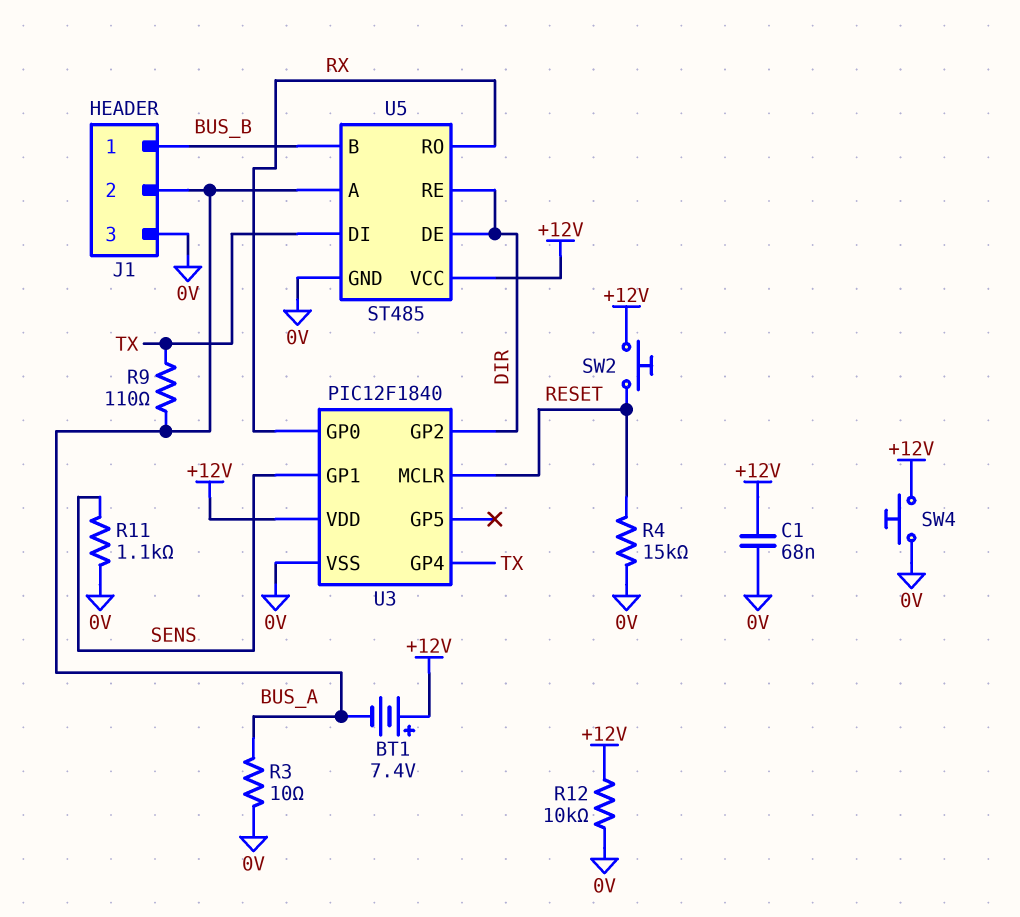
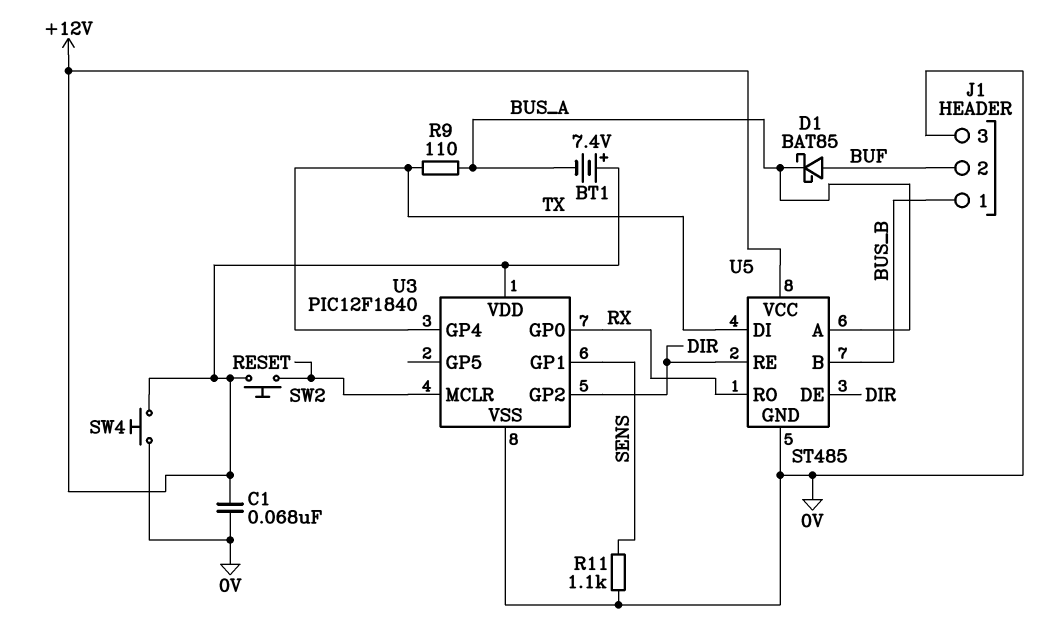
D1: none -> schottky BAT85 (A BUF, K BUS_A)
J1 pin 2: BUS_A -> BUF
R3: 10 (0V, BUS_A) -> none
R4: 15k (0V, RESET) -> none
R12: 10k (+12V, 0V) -> none

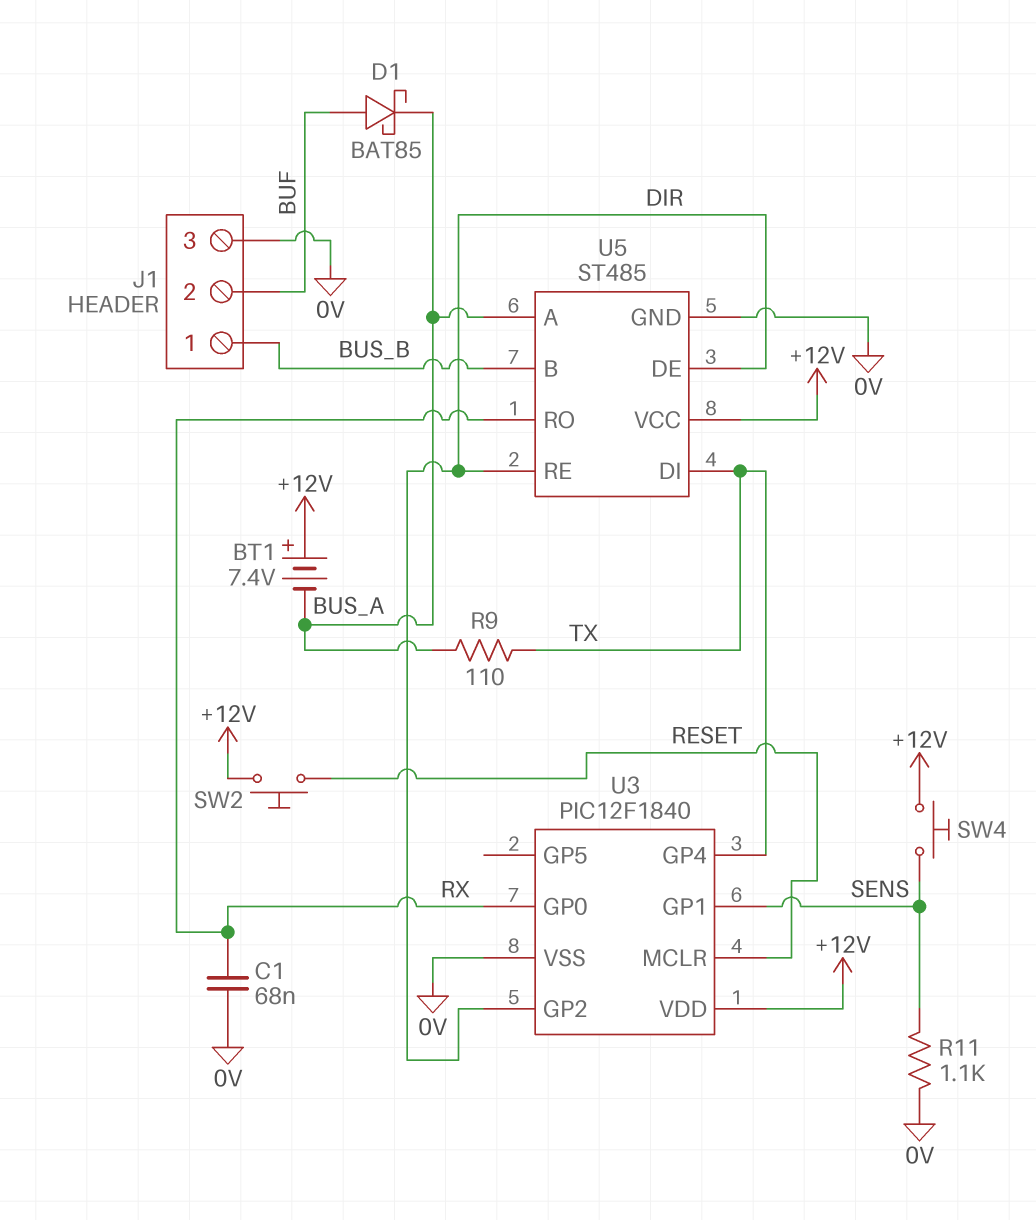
C1: 68nF (+12V, 0V) -> 68nF (0V, RX)
SW4: button (+12V, 0V) -> button (+12V, SENS)

